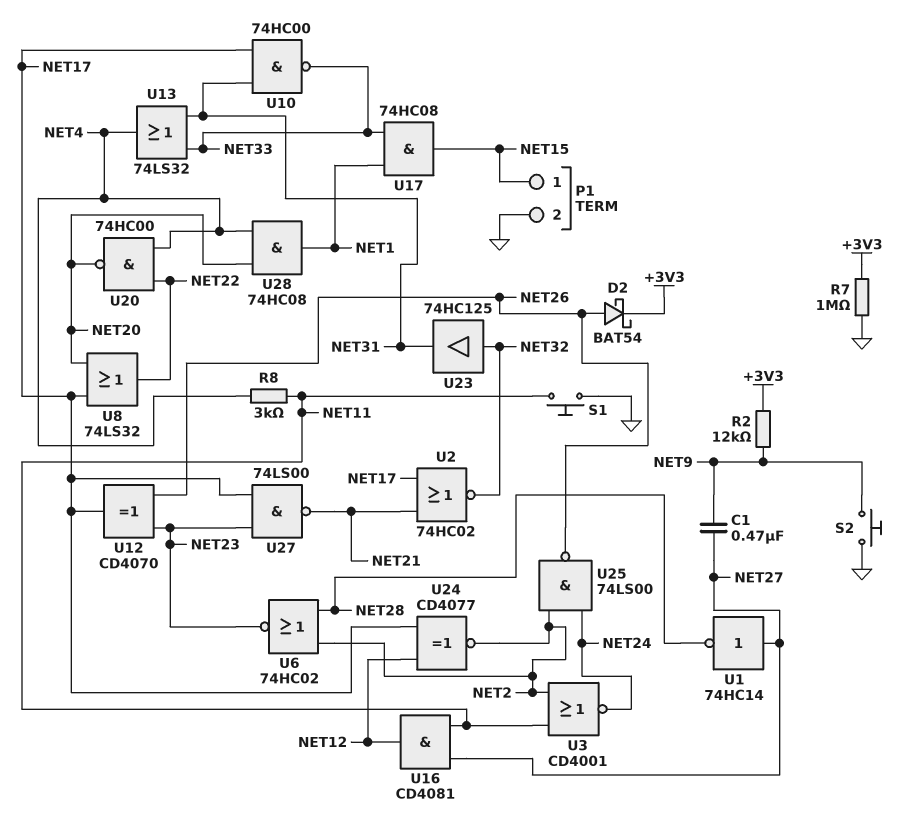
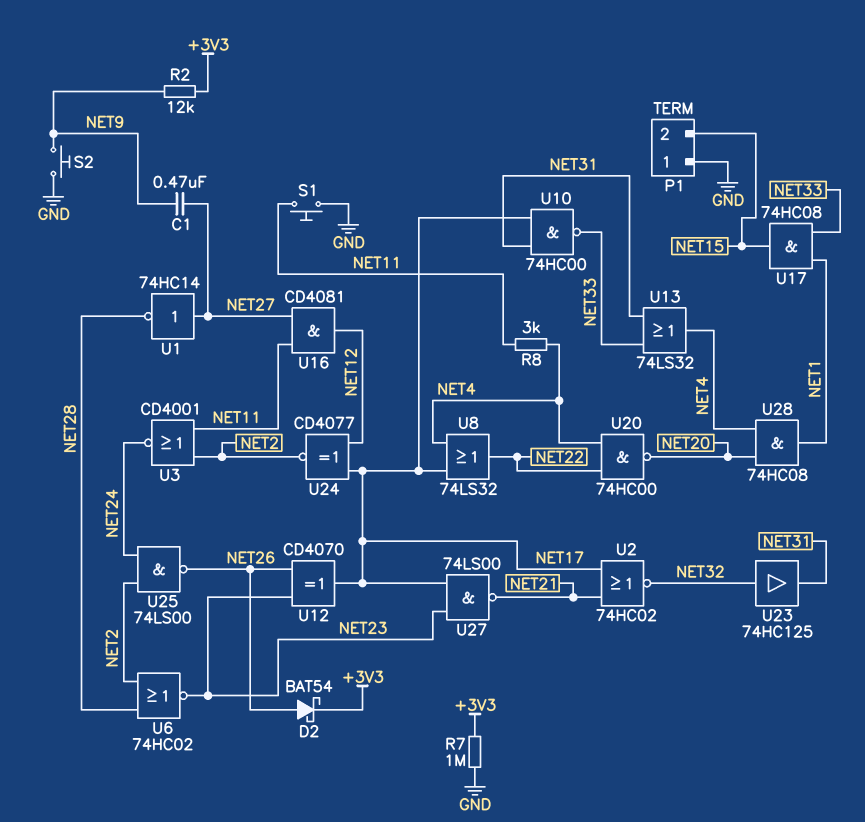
P1 pin 1: NET15 -> GND
P1 pin 2: GND -> NET15
U8: OR 74LS32 (in NET17, in NET20, out NET22) -> OR 74LS32 (in NET4, in NET17, out NET22)

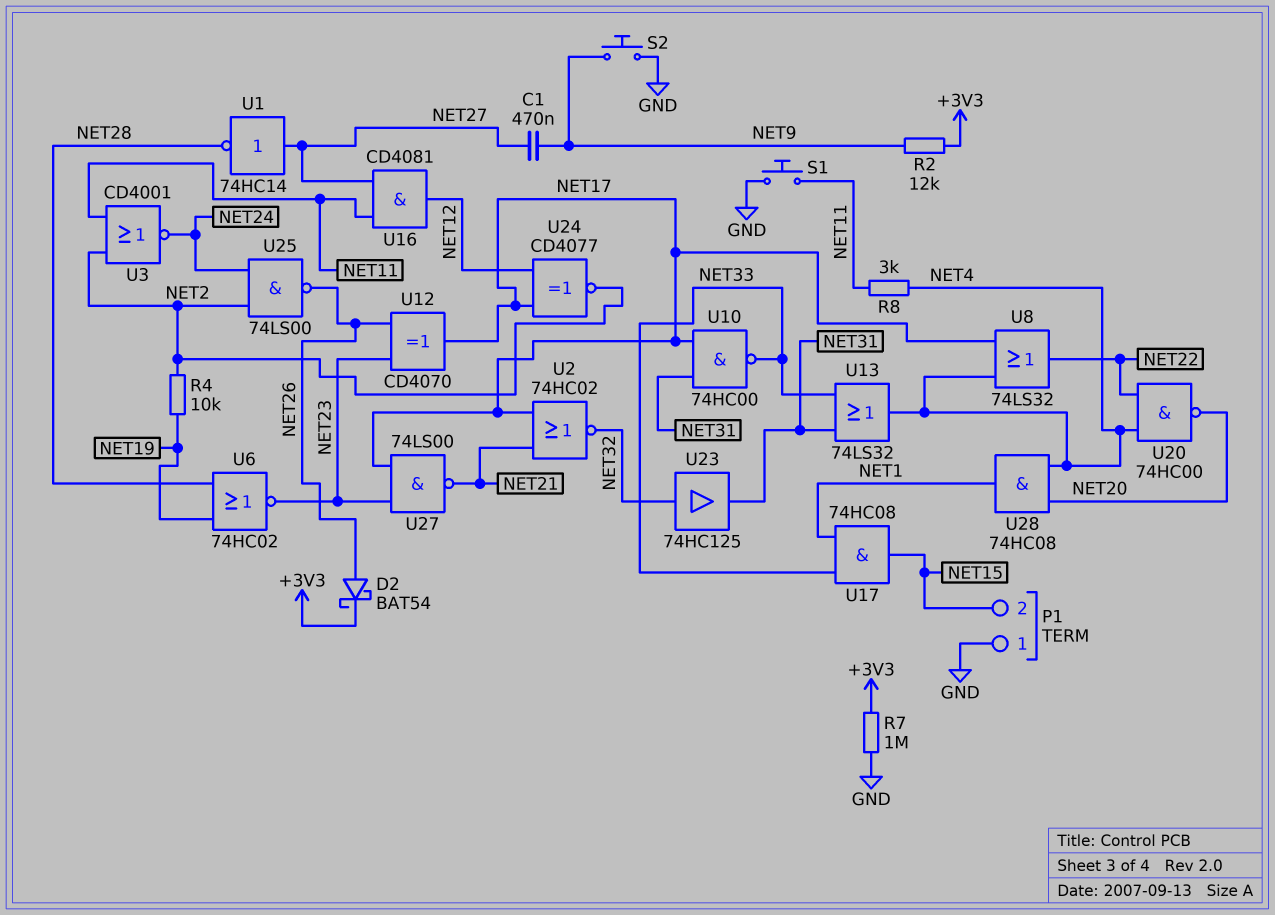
R4: none -> 10k (NET2, NET19)
U6: NOR 74HC02 (in NET2, in NET28, out NET23) -> NOR 74HC02 (in NET19, in NET28, out NET23)

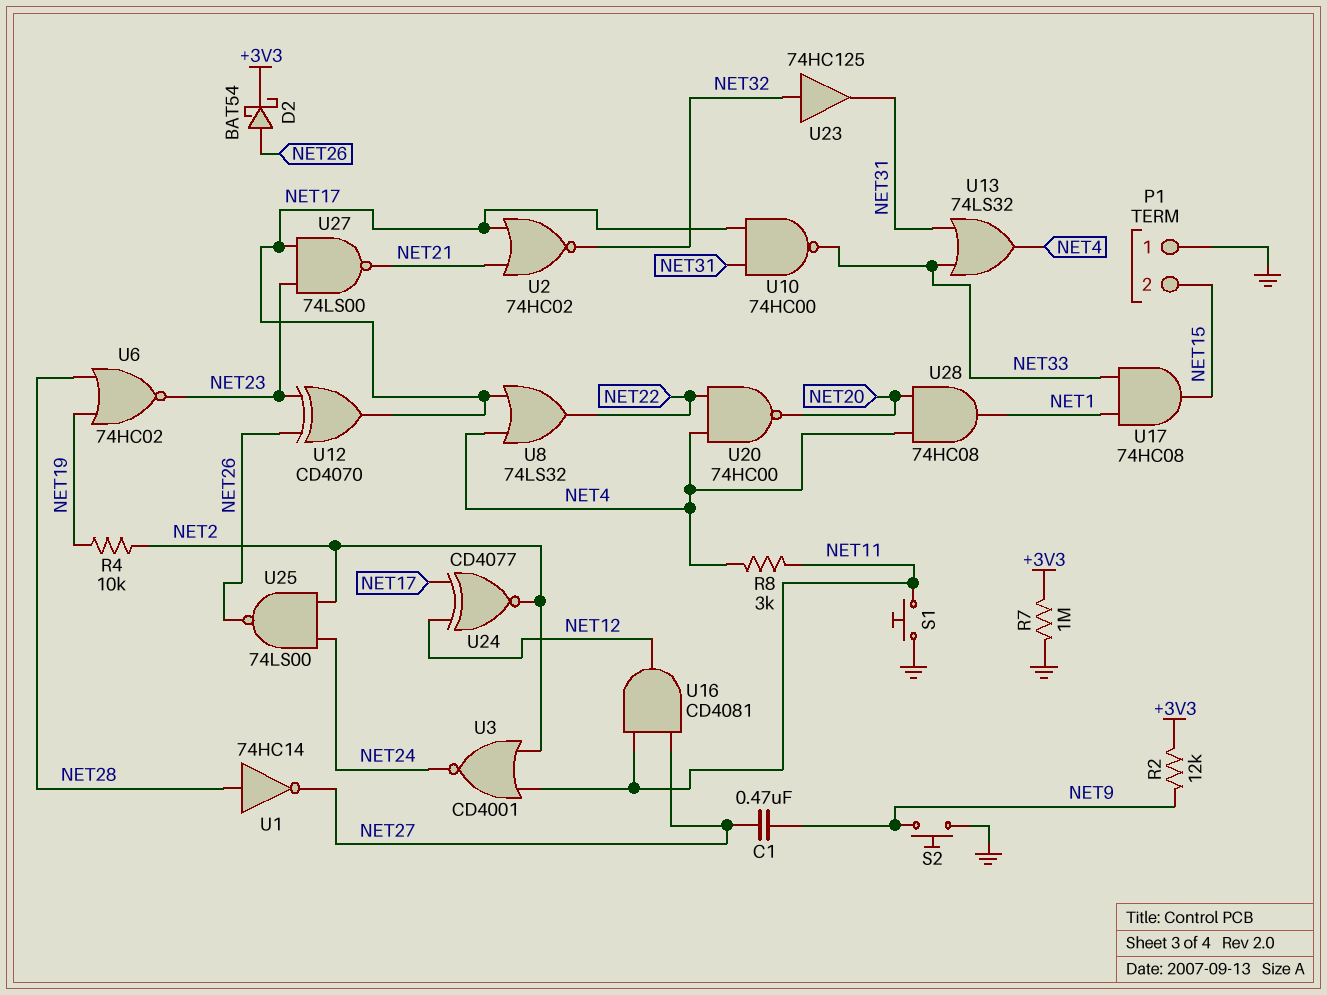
U1: NOT 74HC14 (in NET27, out NET28) -> NOT 74HC14 (in NET28, out NET27)

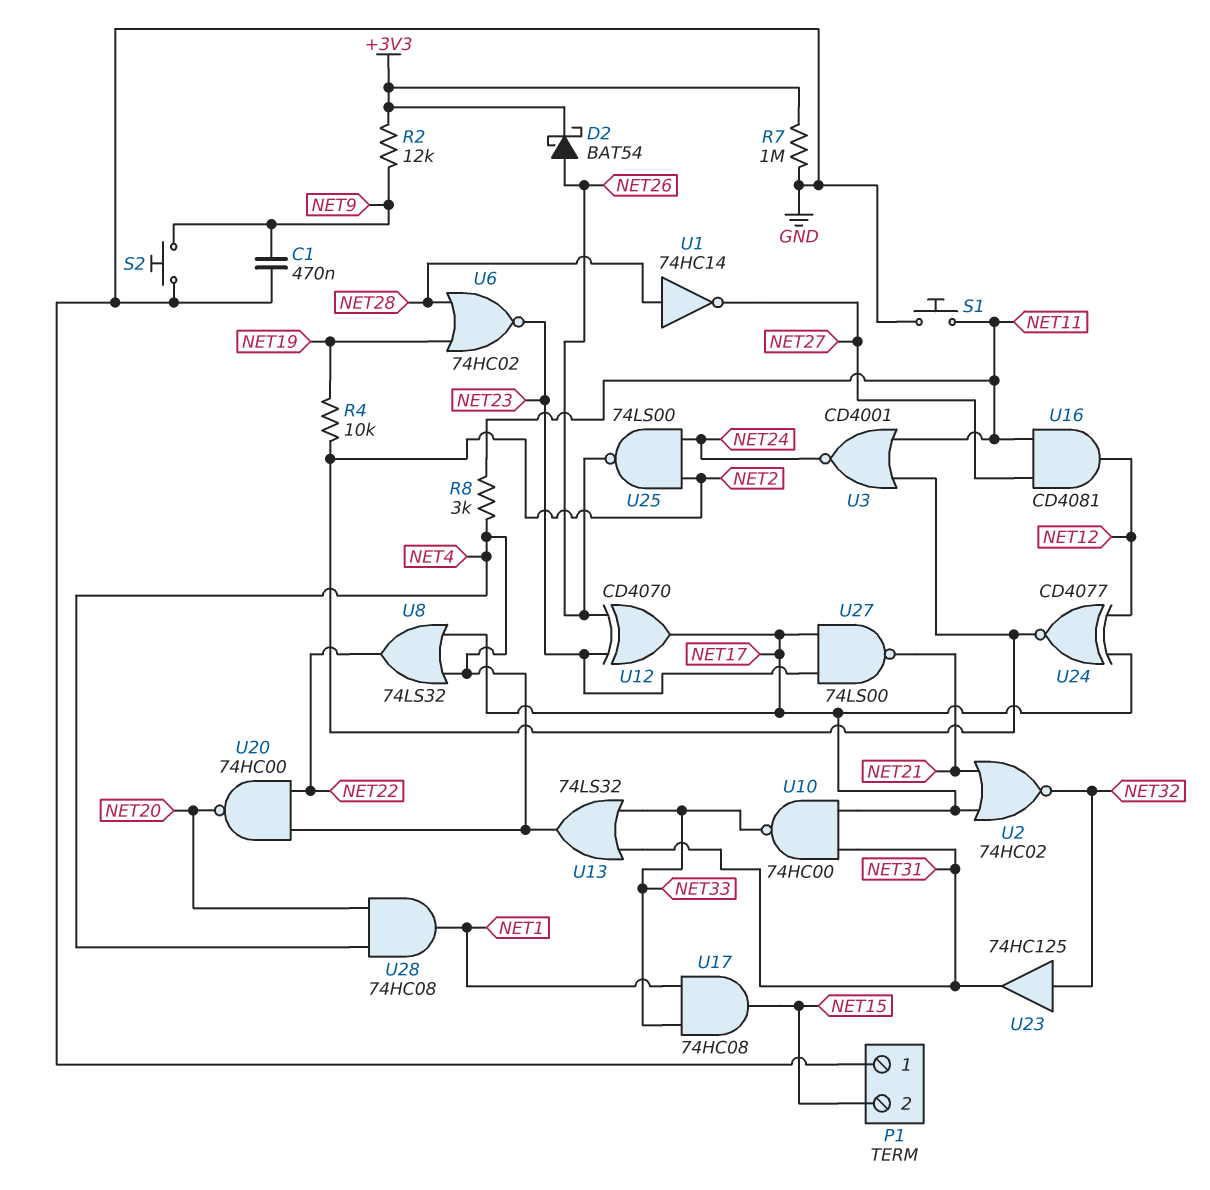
C1: 470nF (NET9, NET27) -> 470nF (GND, NET9)

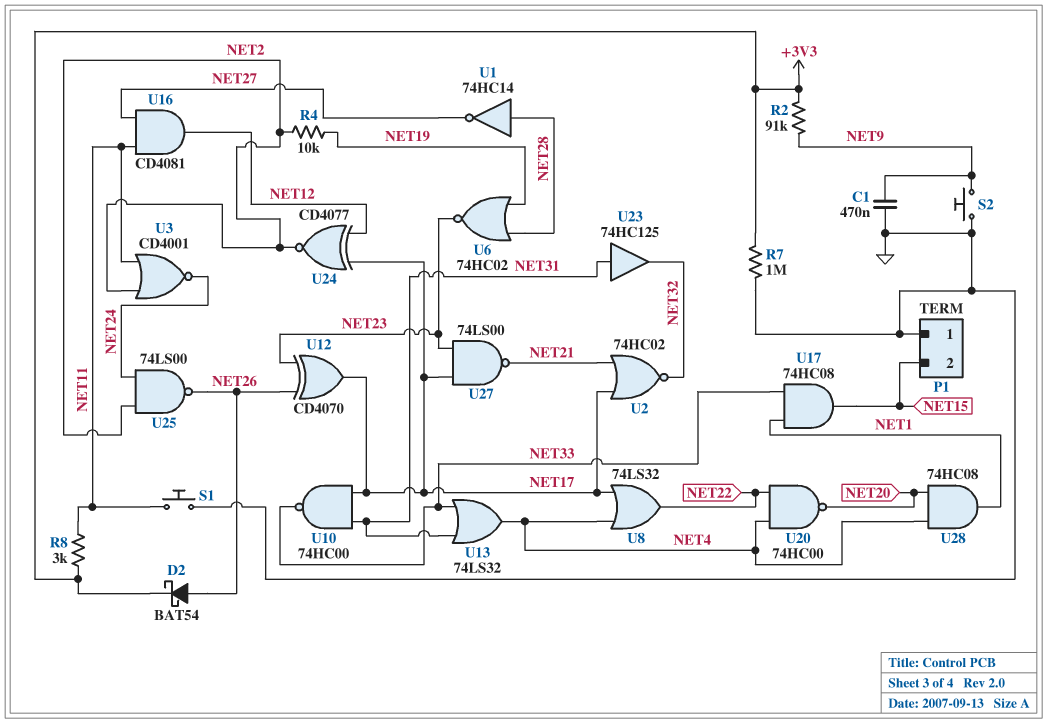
R2: 12k (+3V3, NET9) -> 91k (+3V3, NET9)
R8: 3k (NET4, NET11) -> 3k (+3V3, NET11)
U23: buffer 74HC125 (in NET32, out NET31) -> buffer 74HC125 (in NET31, out NET32)

